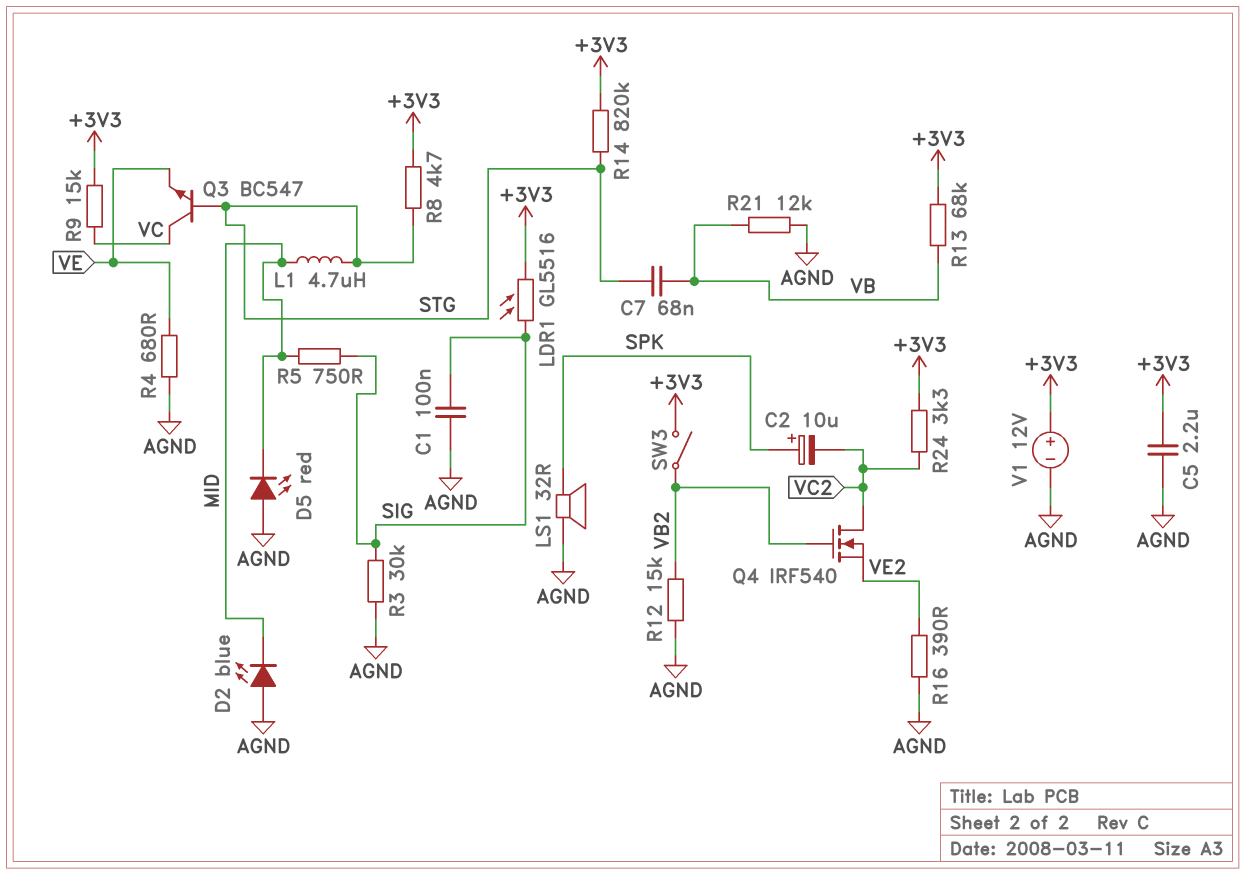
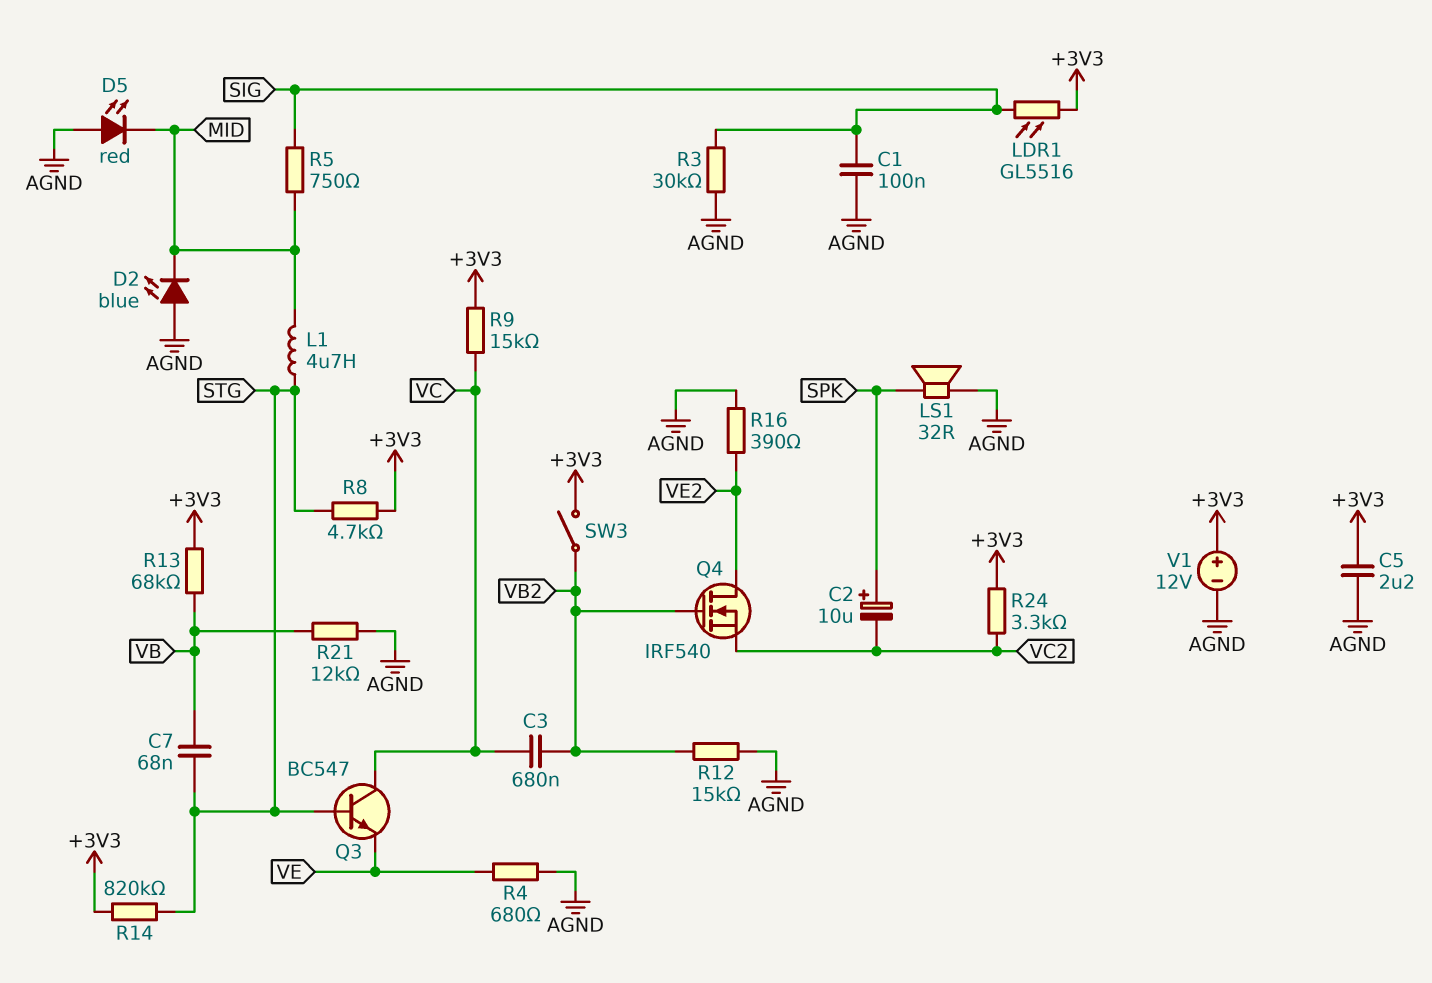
C3: none -> 680nF (VB2, VC)
Q4: NMOS IRF540 (G VB2, D VC2, S VE2) -> NMOS IRF540 (G VB2, D VE2, S VC2)

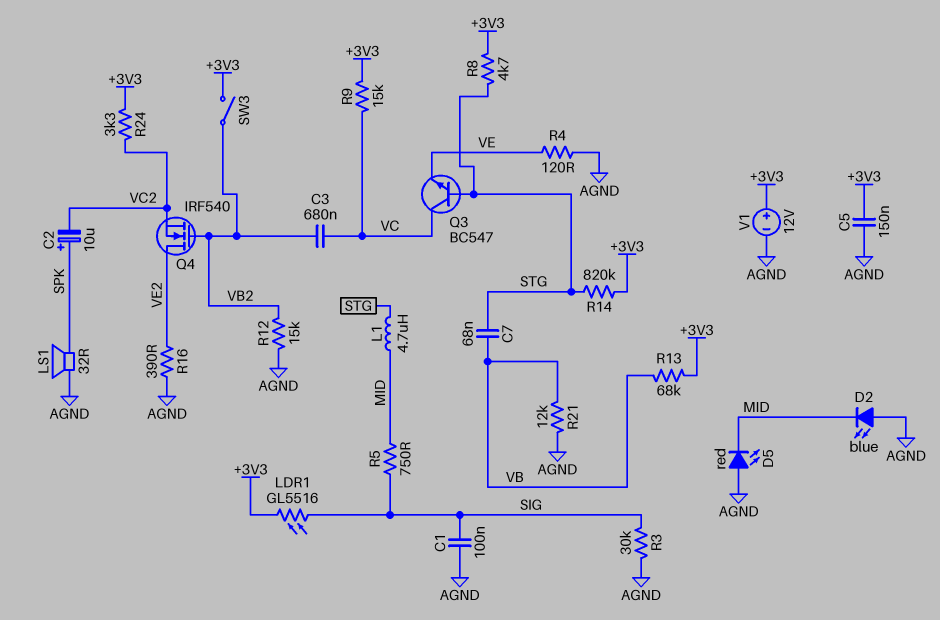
C5: 2.2uF (+3V3, AGND) -> 150nF (+3V3, AGND)
R4: 680 (AGND, VE) -> 120 (AGND, VE)

